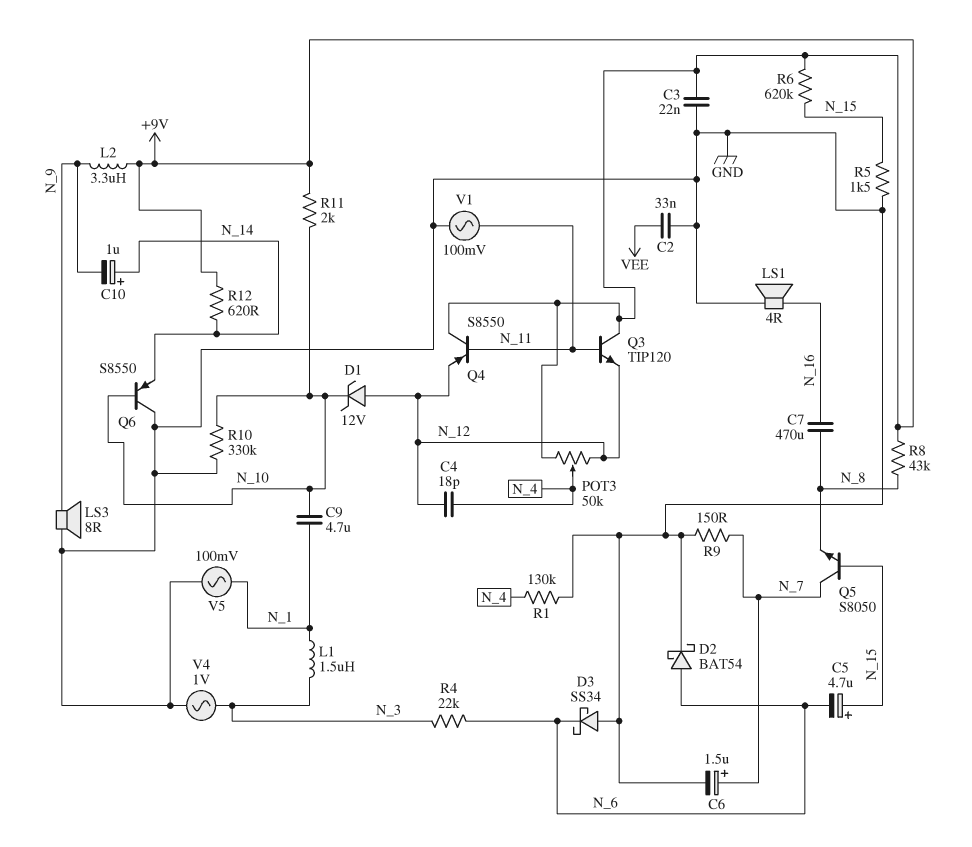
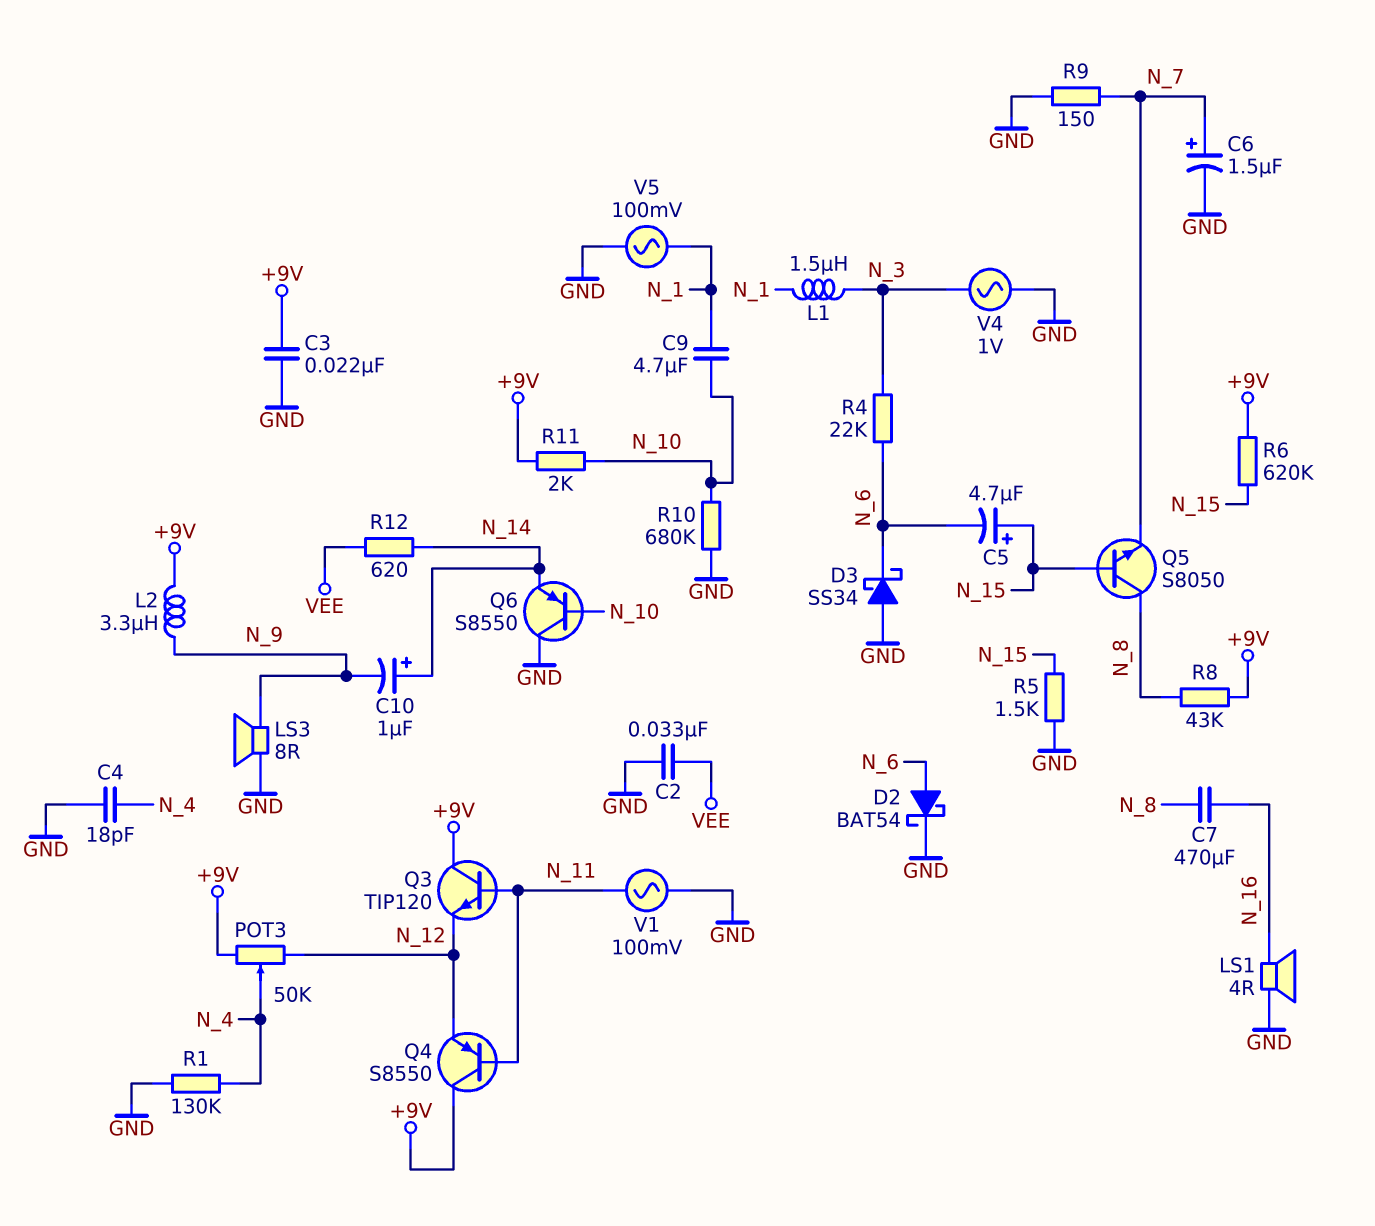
C4: 18pF (N_4, N_12) -> 18pF (GND, N_4)
D1: zener 12V (A N_12, K N_10) -> none
Q5: NPN S8050 (B N_15, C N_7, E N_8) -> NPN S8050 (B N_15, C N_8, E N_7)
R10: 330k (GND, N_10) -> 680k (GND, N_10)
R12: 620 (+9V, N_14) -> 620 (N_14, VEE)

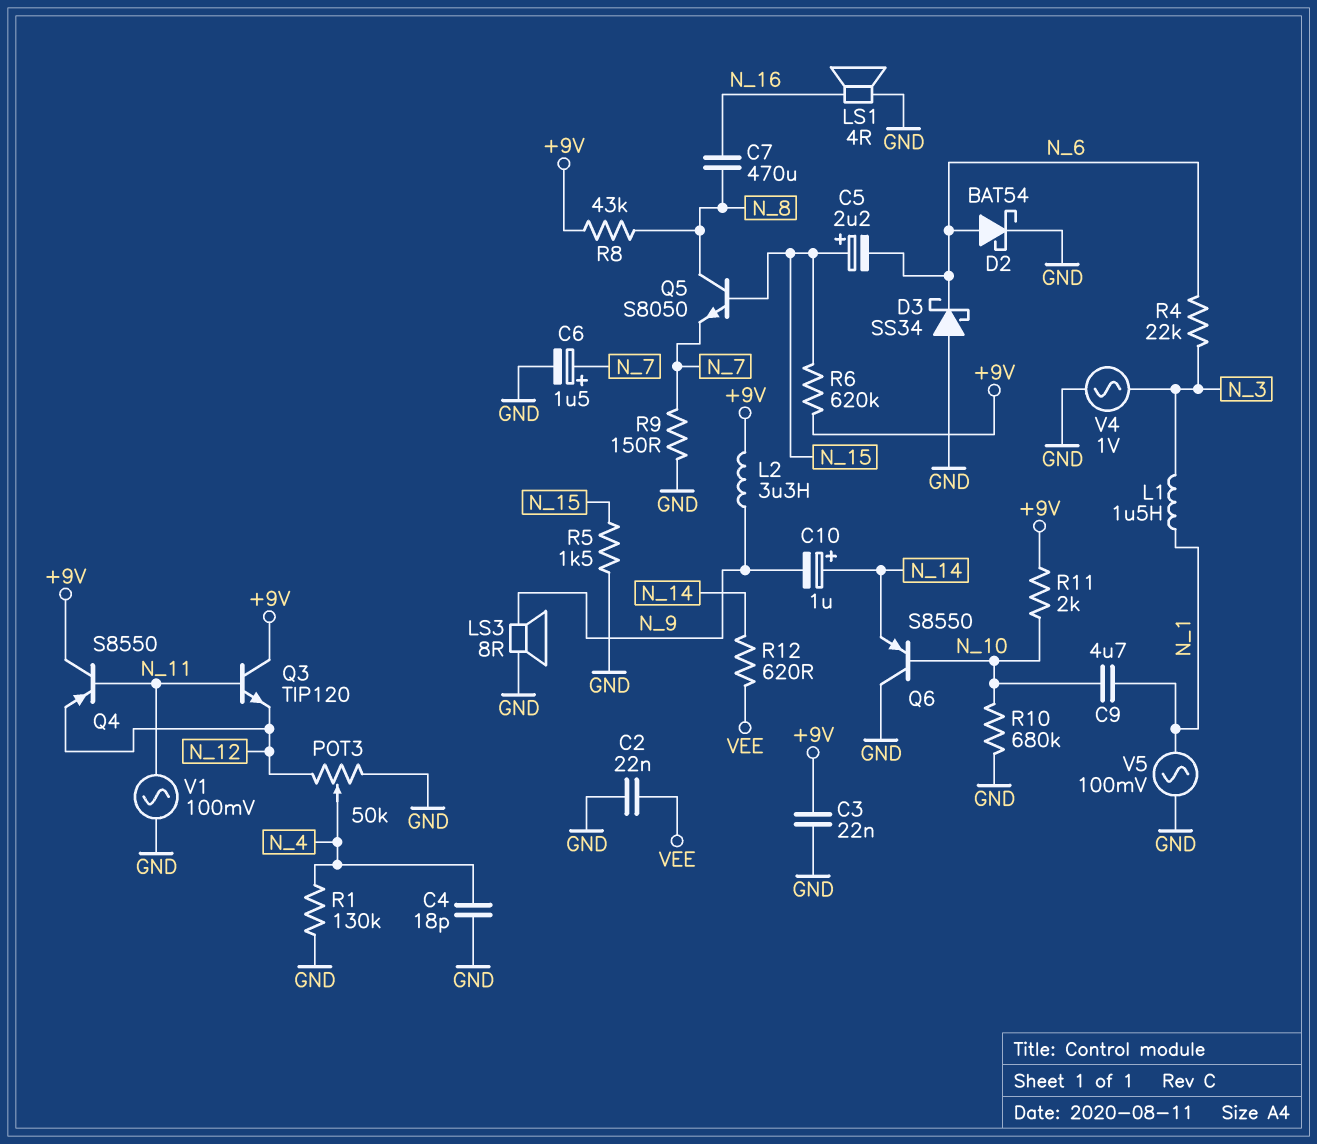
C2: 33nF (GND, VEE) -> 22nF (GND, VEE)
C5: 4.7uF (plus N_15, minus N_6) -> 2.2uF (plus N_15, minus N_6)
POT3: 50k (+9V, N_12, wiper N_4) -> 50k (GND, N_12, wiper N_4)

